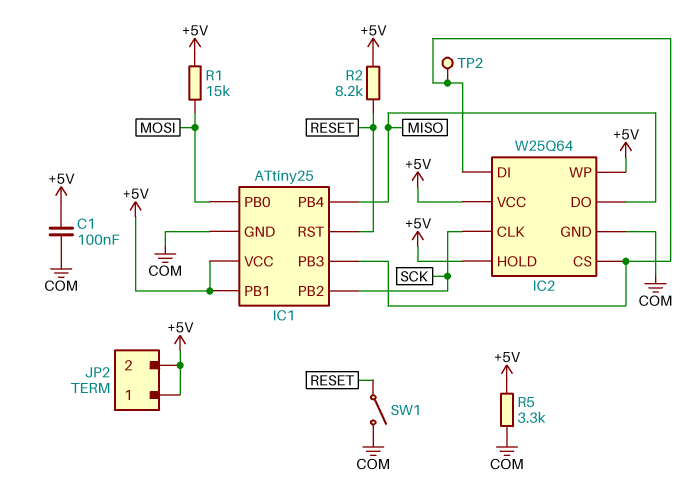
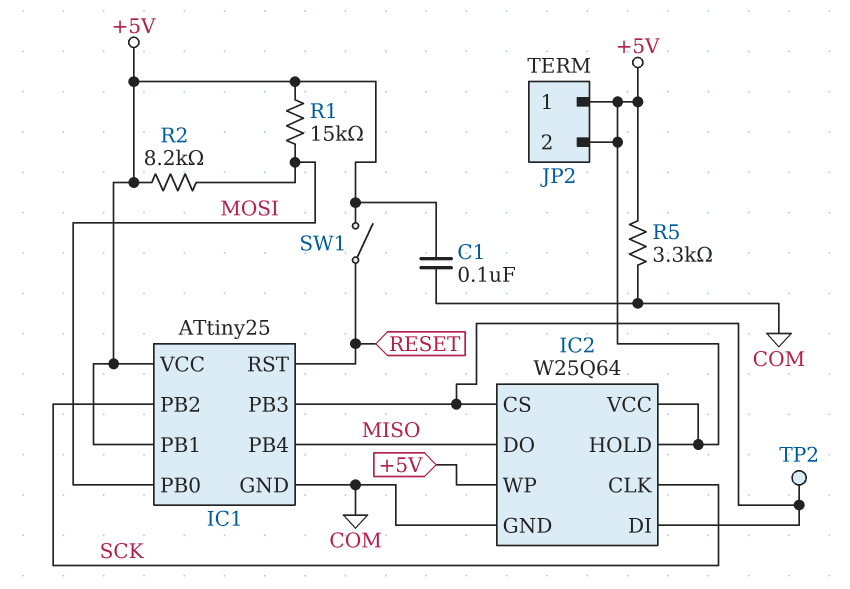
R2: 8.2k (+5V, RESET) -> 8.2k (+5V, MOSI)
SW1: switch (COM, RESET) -> switch (+5V, RESET)

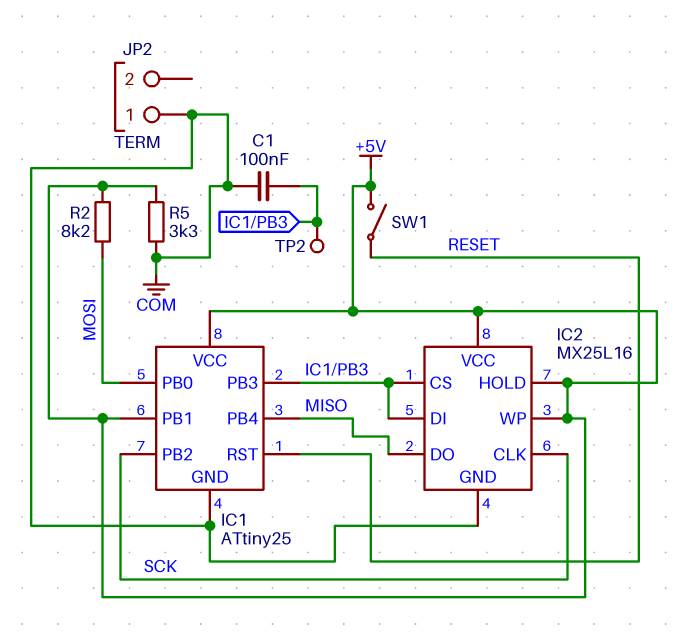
C1: 100nF (+5V, COM) -> 100nF (COM, IC1/PB3)
IC2: W25Q64 -> MX25L16
JP2 pin 1: +5V -> COM
JP2 pin 2: +5V -> none
R1: 15k (+5V, MOSI) -> none

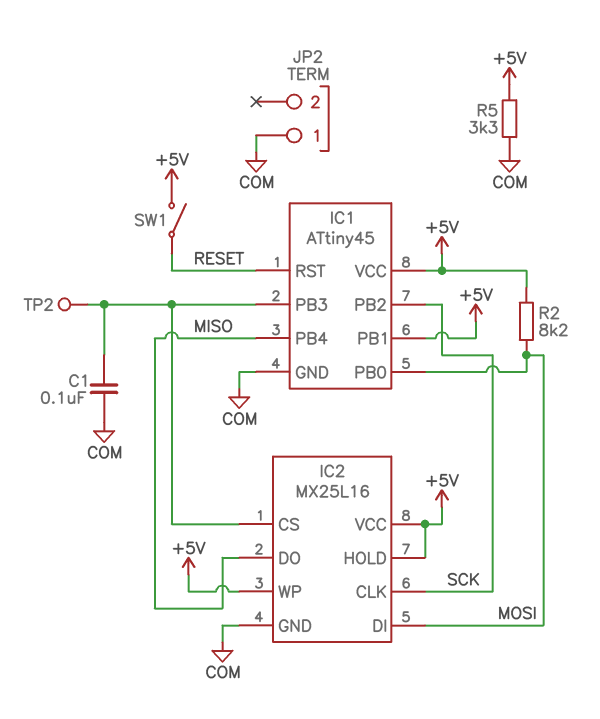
IC1: ATtiny25 -> ATtiny45
IC2 pin DI: IC1/PB3 -> MOSI

